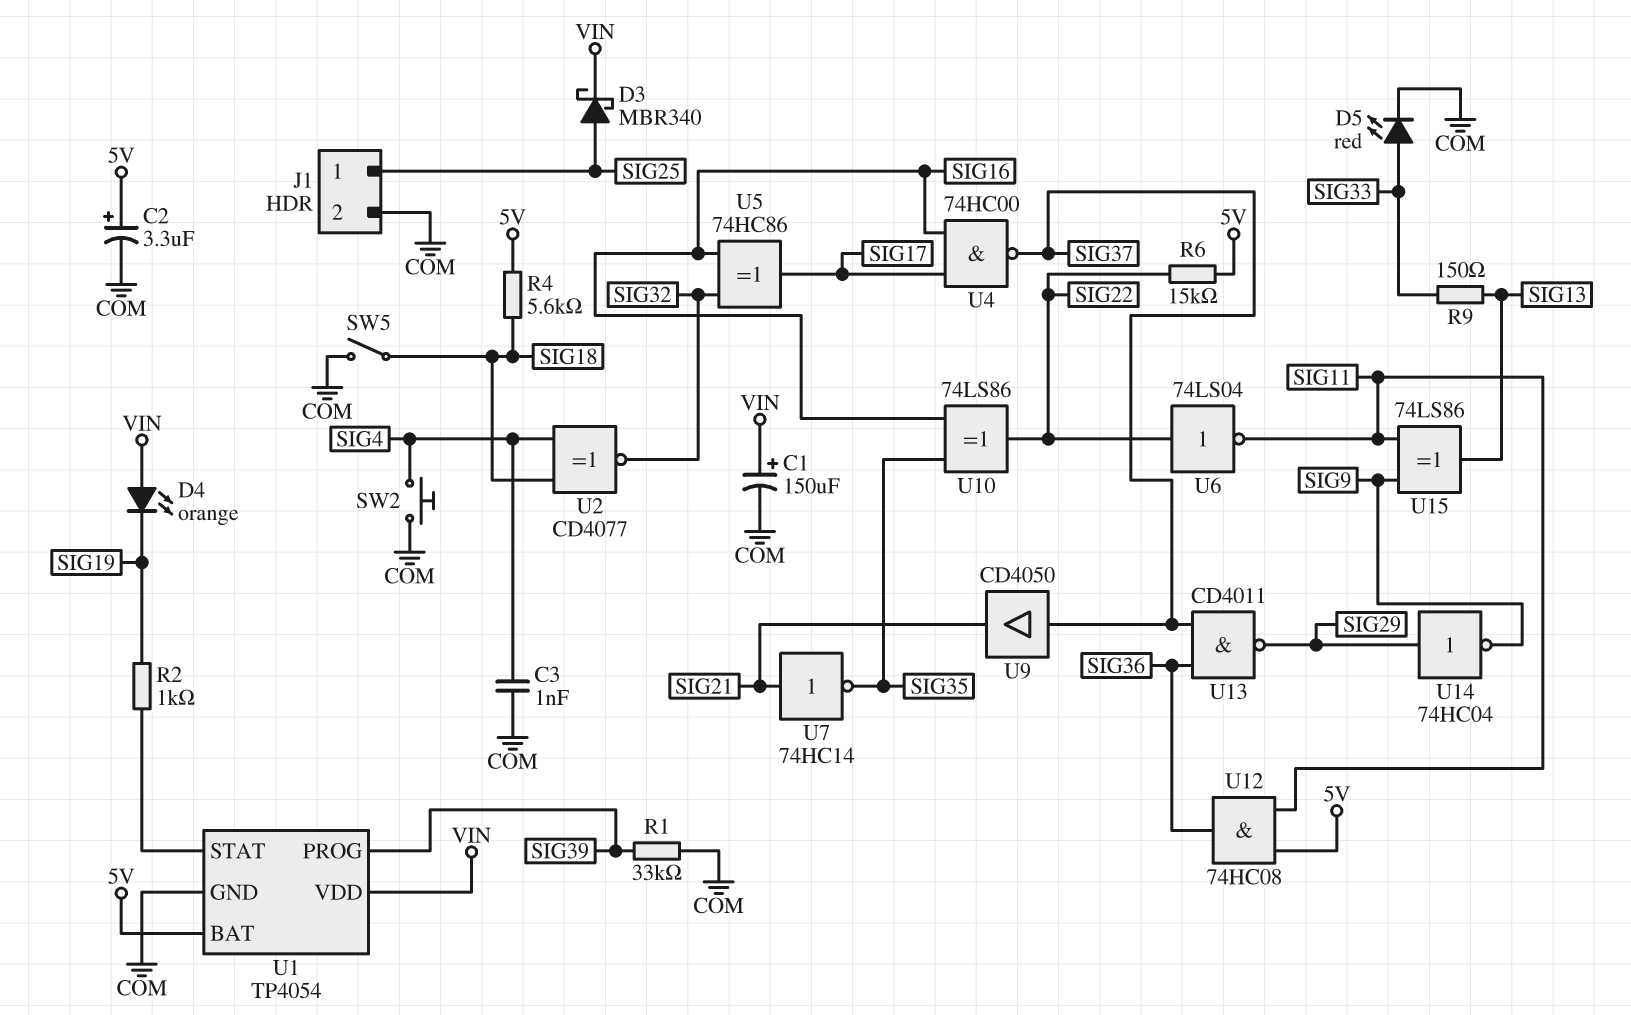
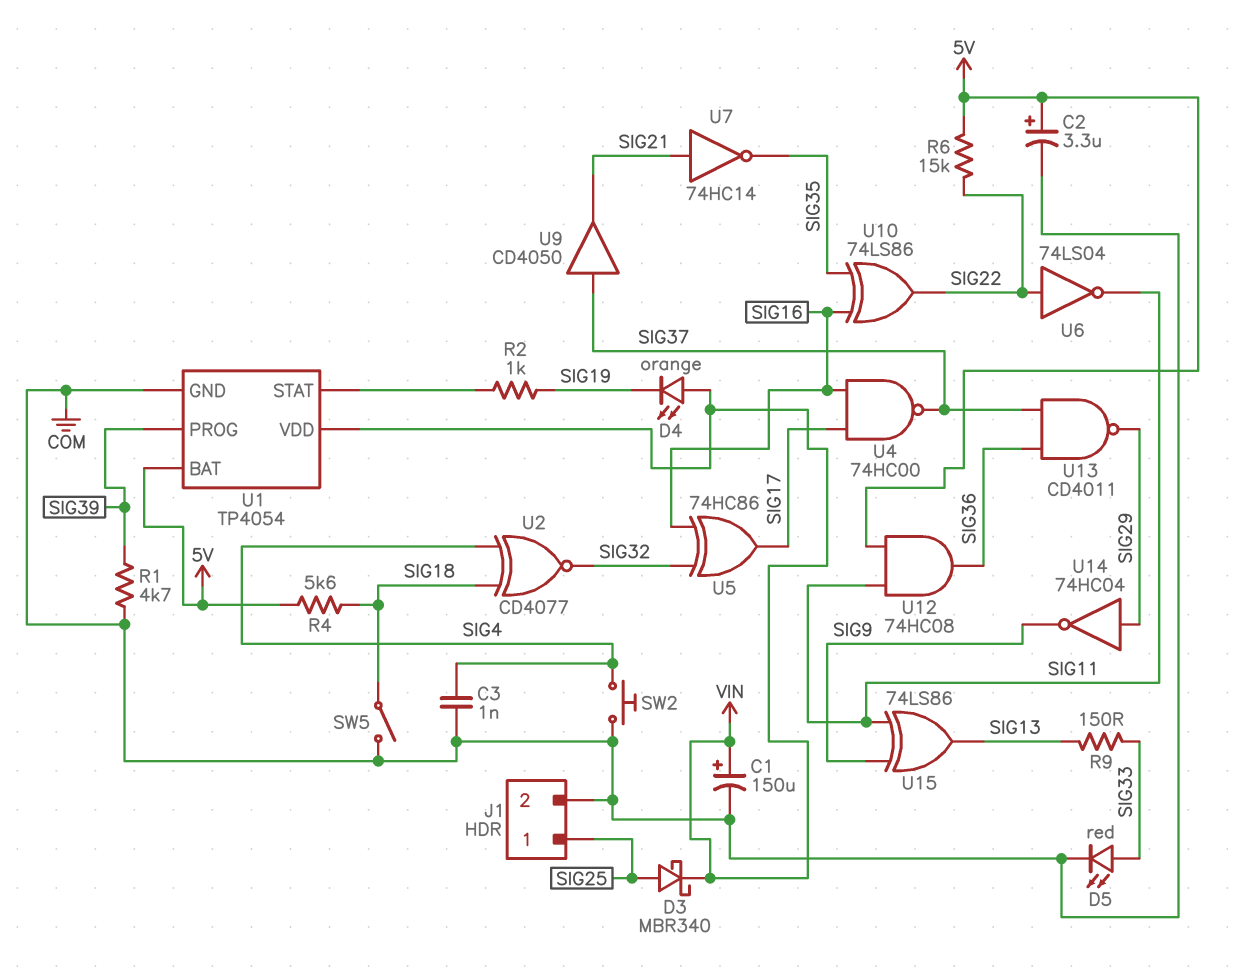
R1: 33k (COM, SIG39) -> 4.7k (COM, SIG39)

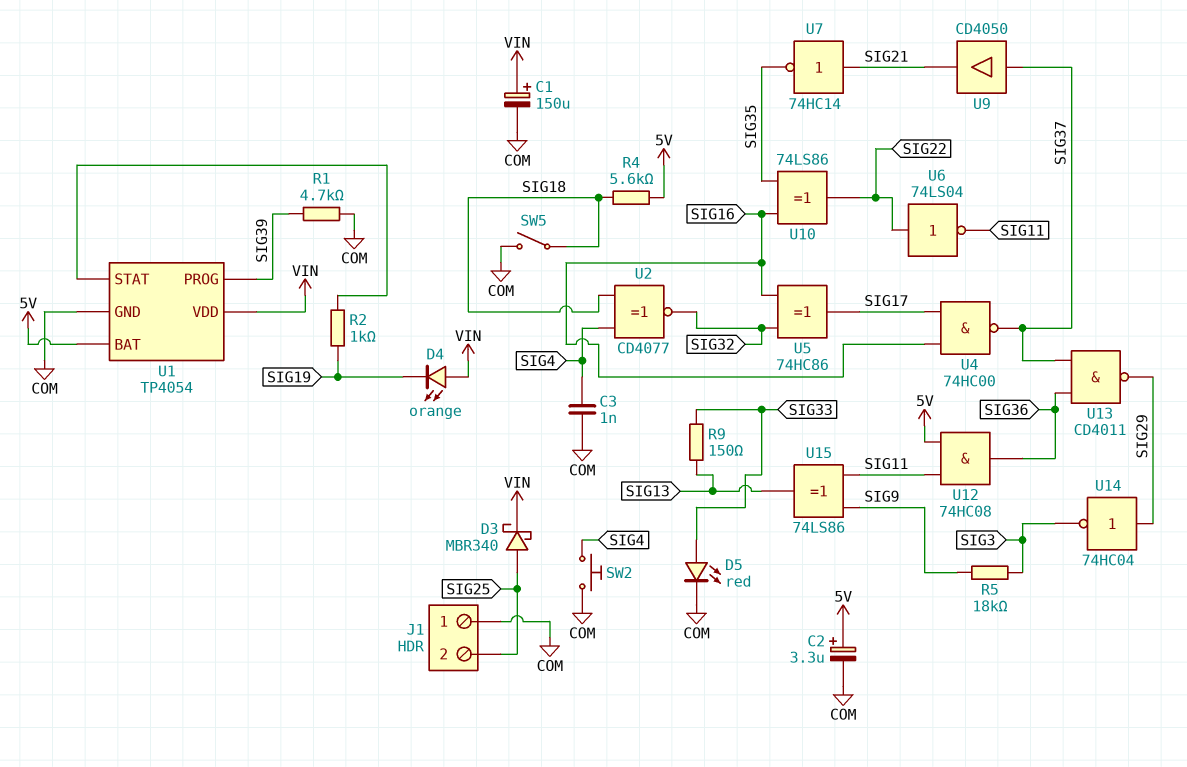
J1 pin 1: SIG25 -> COM
J1 pin 2: COM -> SIG25
R5: none -> 18k (SIG3, SIG9)
R6: 15k (5V, SIG22) -> none
U14: NOT 74HC04 (in SIG29, out SIG9) -> NOT 74HC04 (in SIG29, out SIG3)

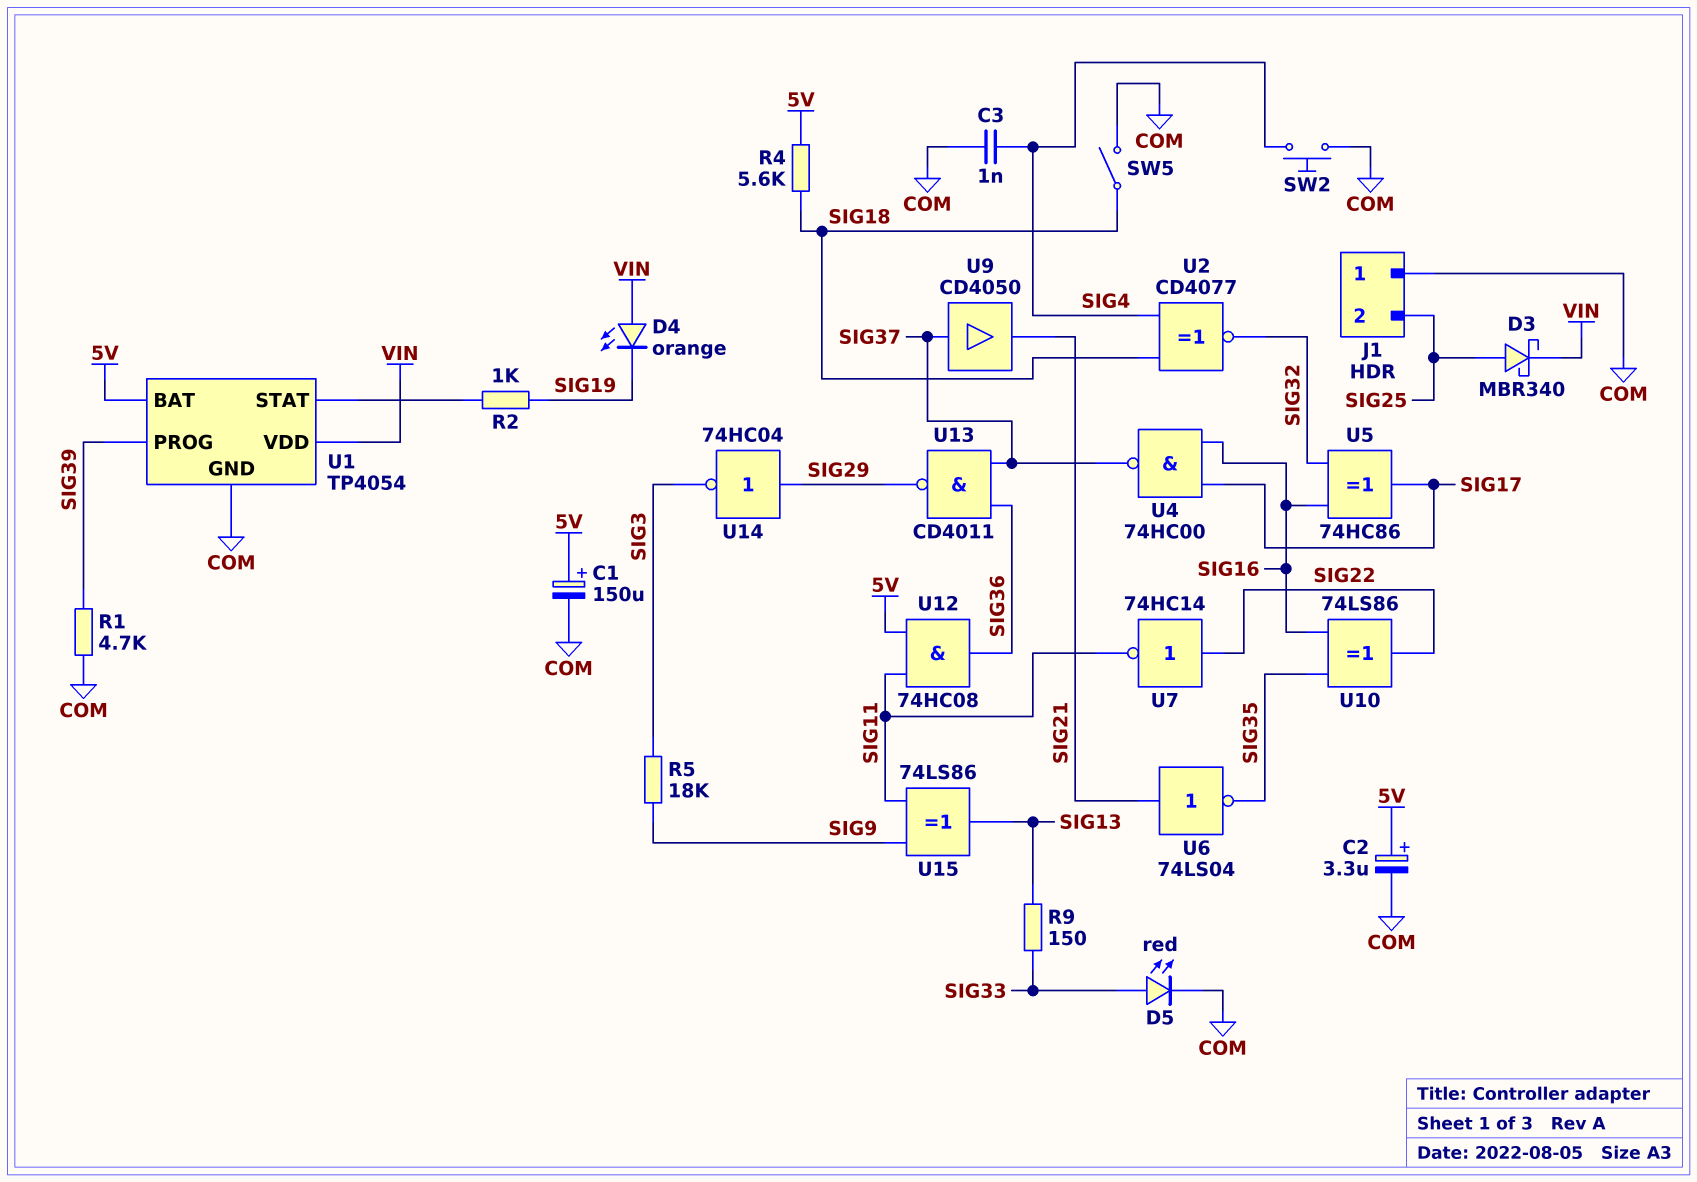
C1: 150uF (plus VIN, minus COM) -> 150uF (plus 5V, minus COM)
U6: NOT 74LS04 (in SIG22, out SIG11) -> NOT 74LS04 (in SIG21, out SIG35)
U7: NOT 74HC14 (in SIG21, out SIG35) -> NOT 74HC14 (in SIG22, out SIG11)

